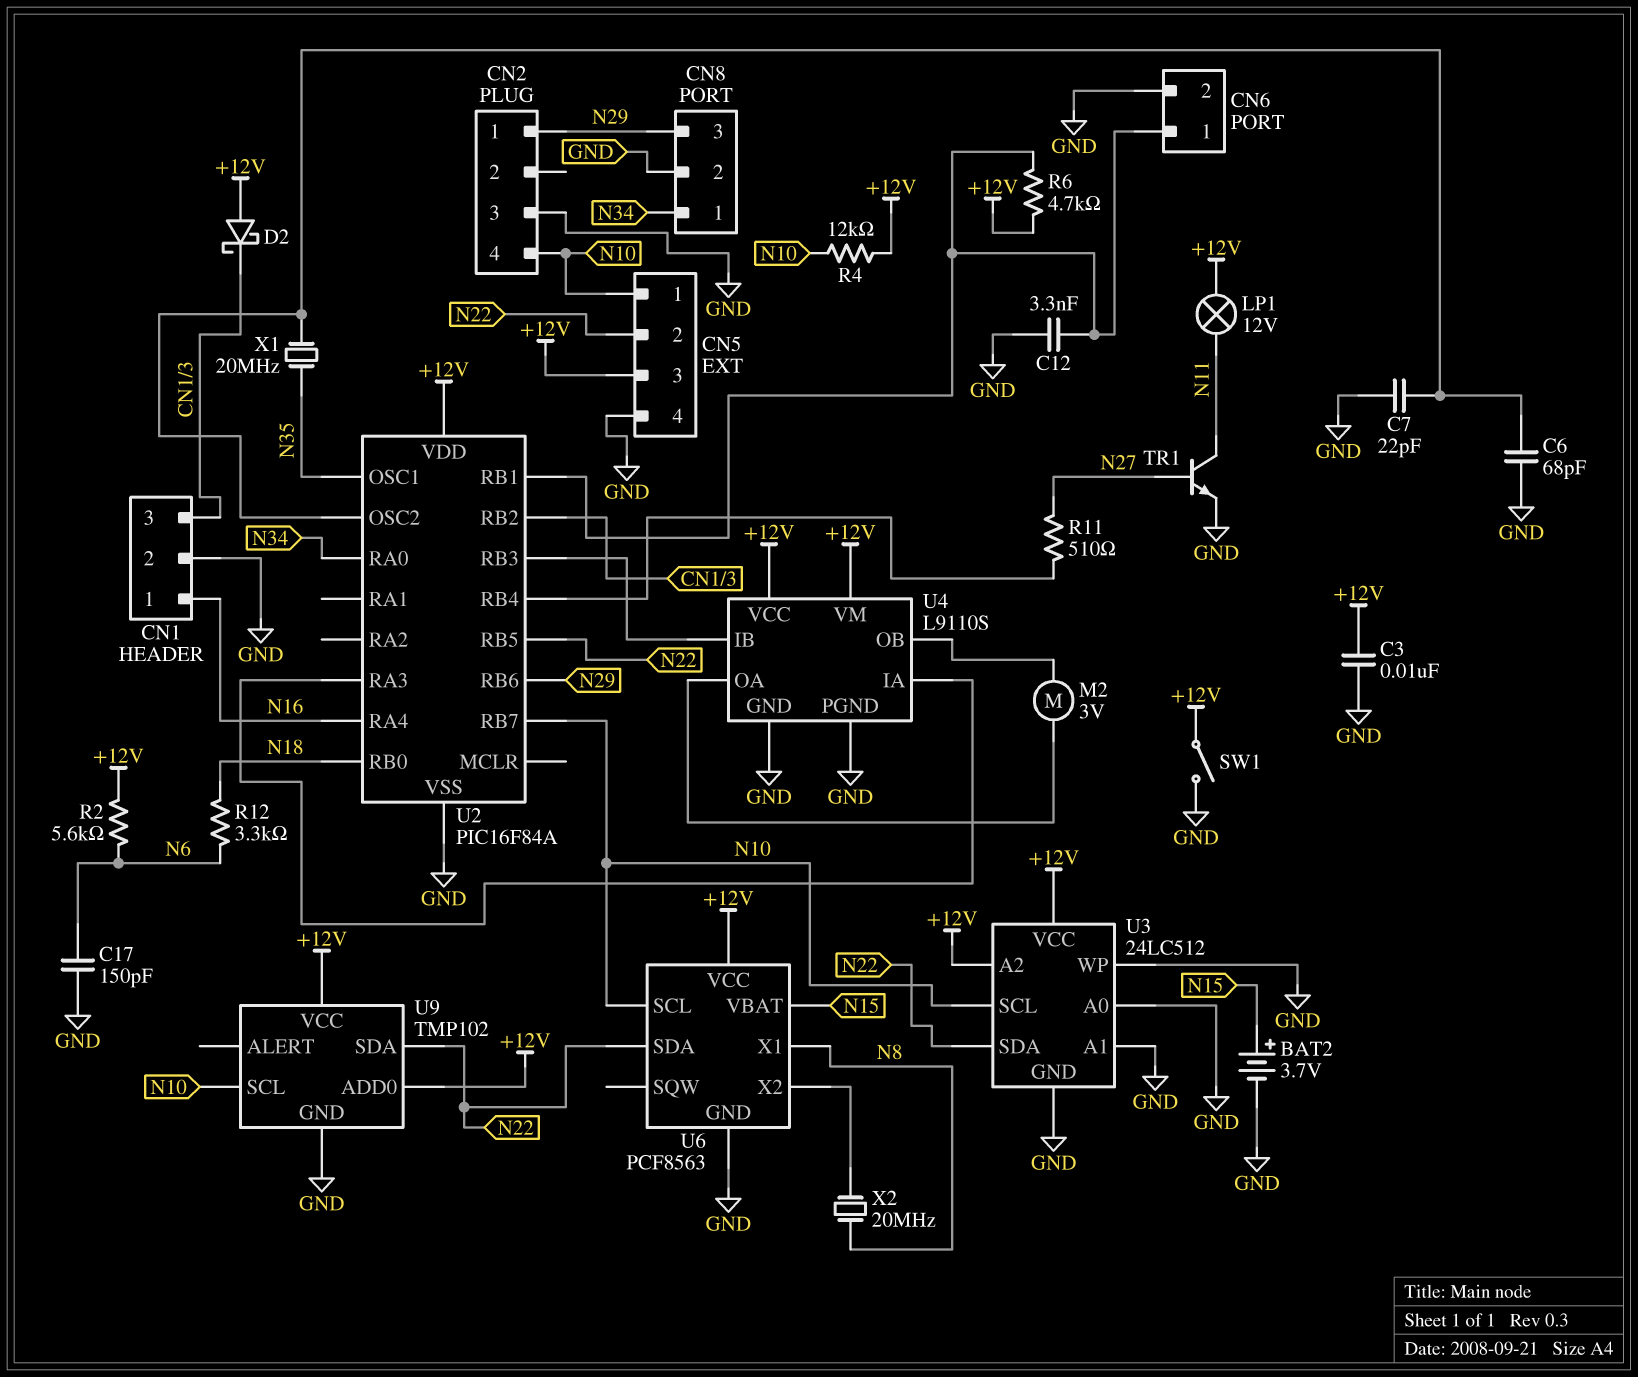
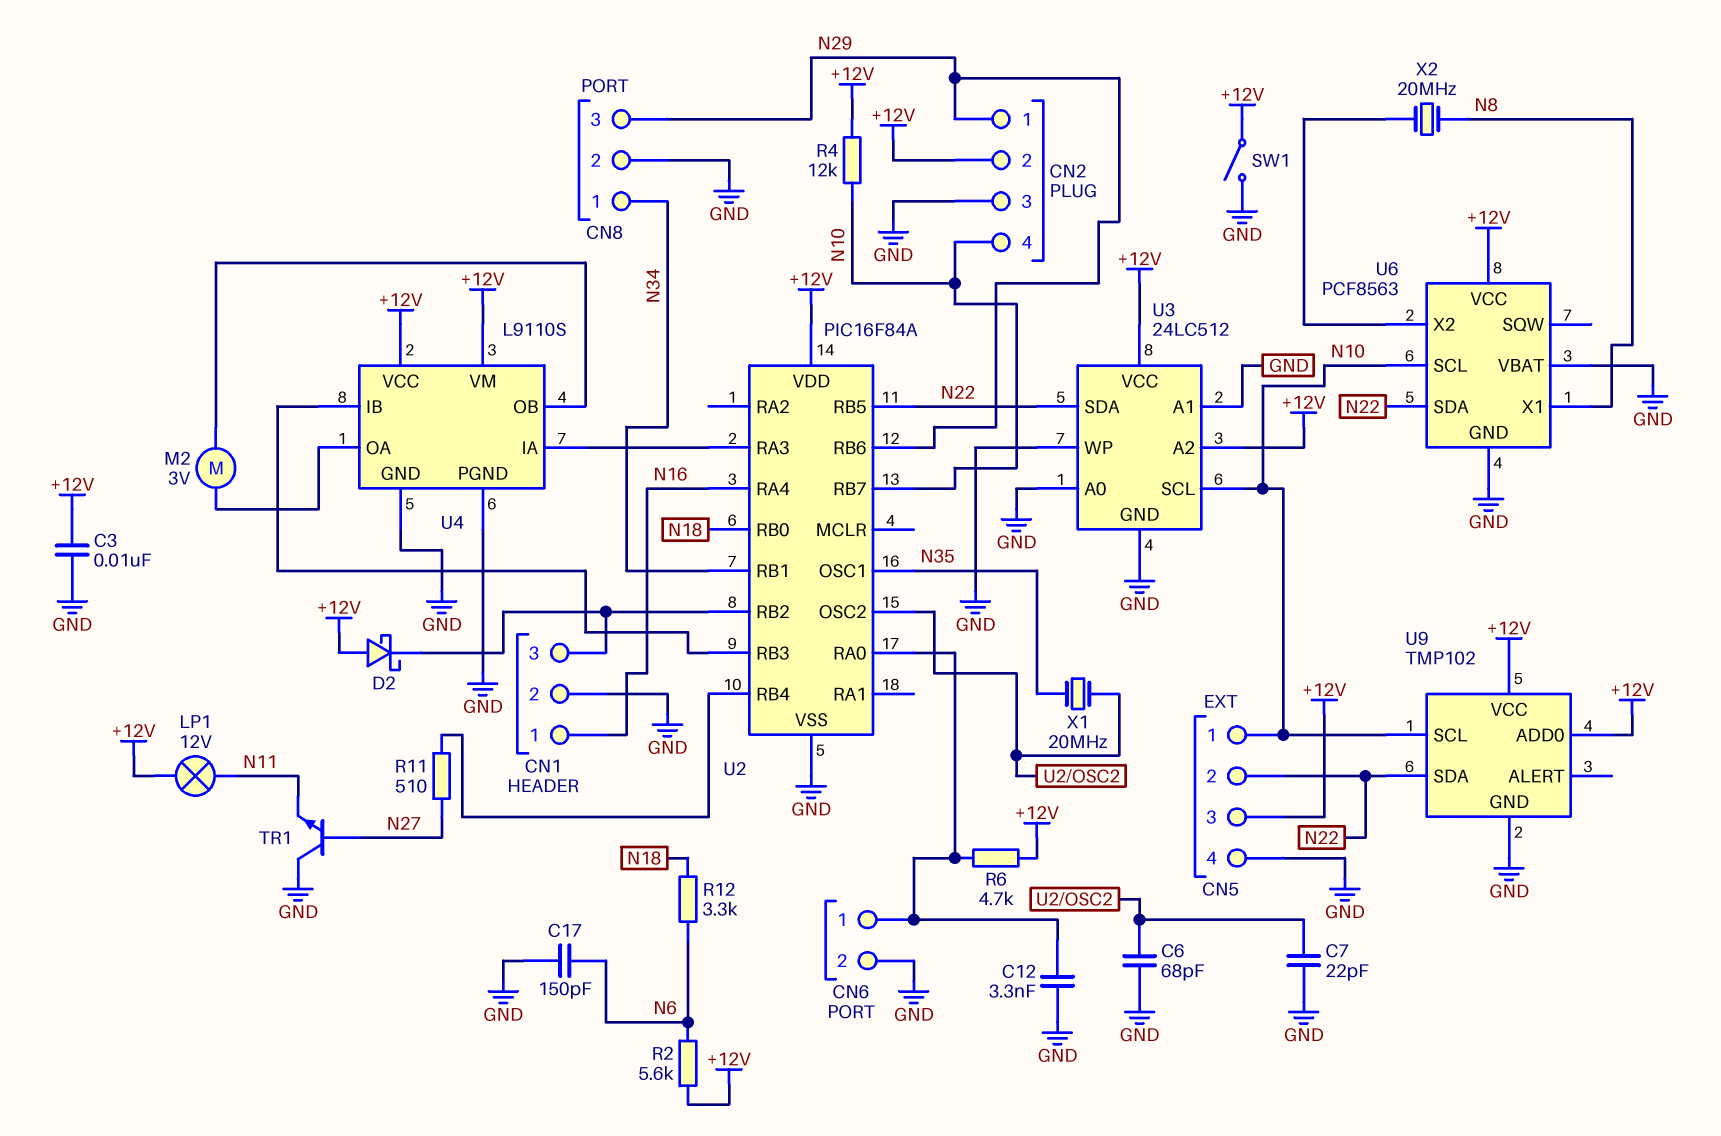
BAT2: 3.7V (plus N15, minus GND) -> none
CN2 pin 2: none -> +12V
TR1: NPN (B N27, C N11, E GND) -> NPN (B N27, C GND, E N11)
U2 pin RA0: N34 -> CN6/1
U2 pin RB1: CN6/1 -> N34
U6 pin VBAT: N15 -> GND

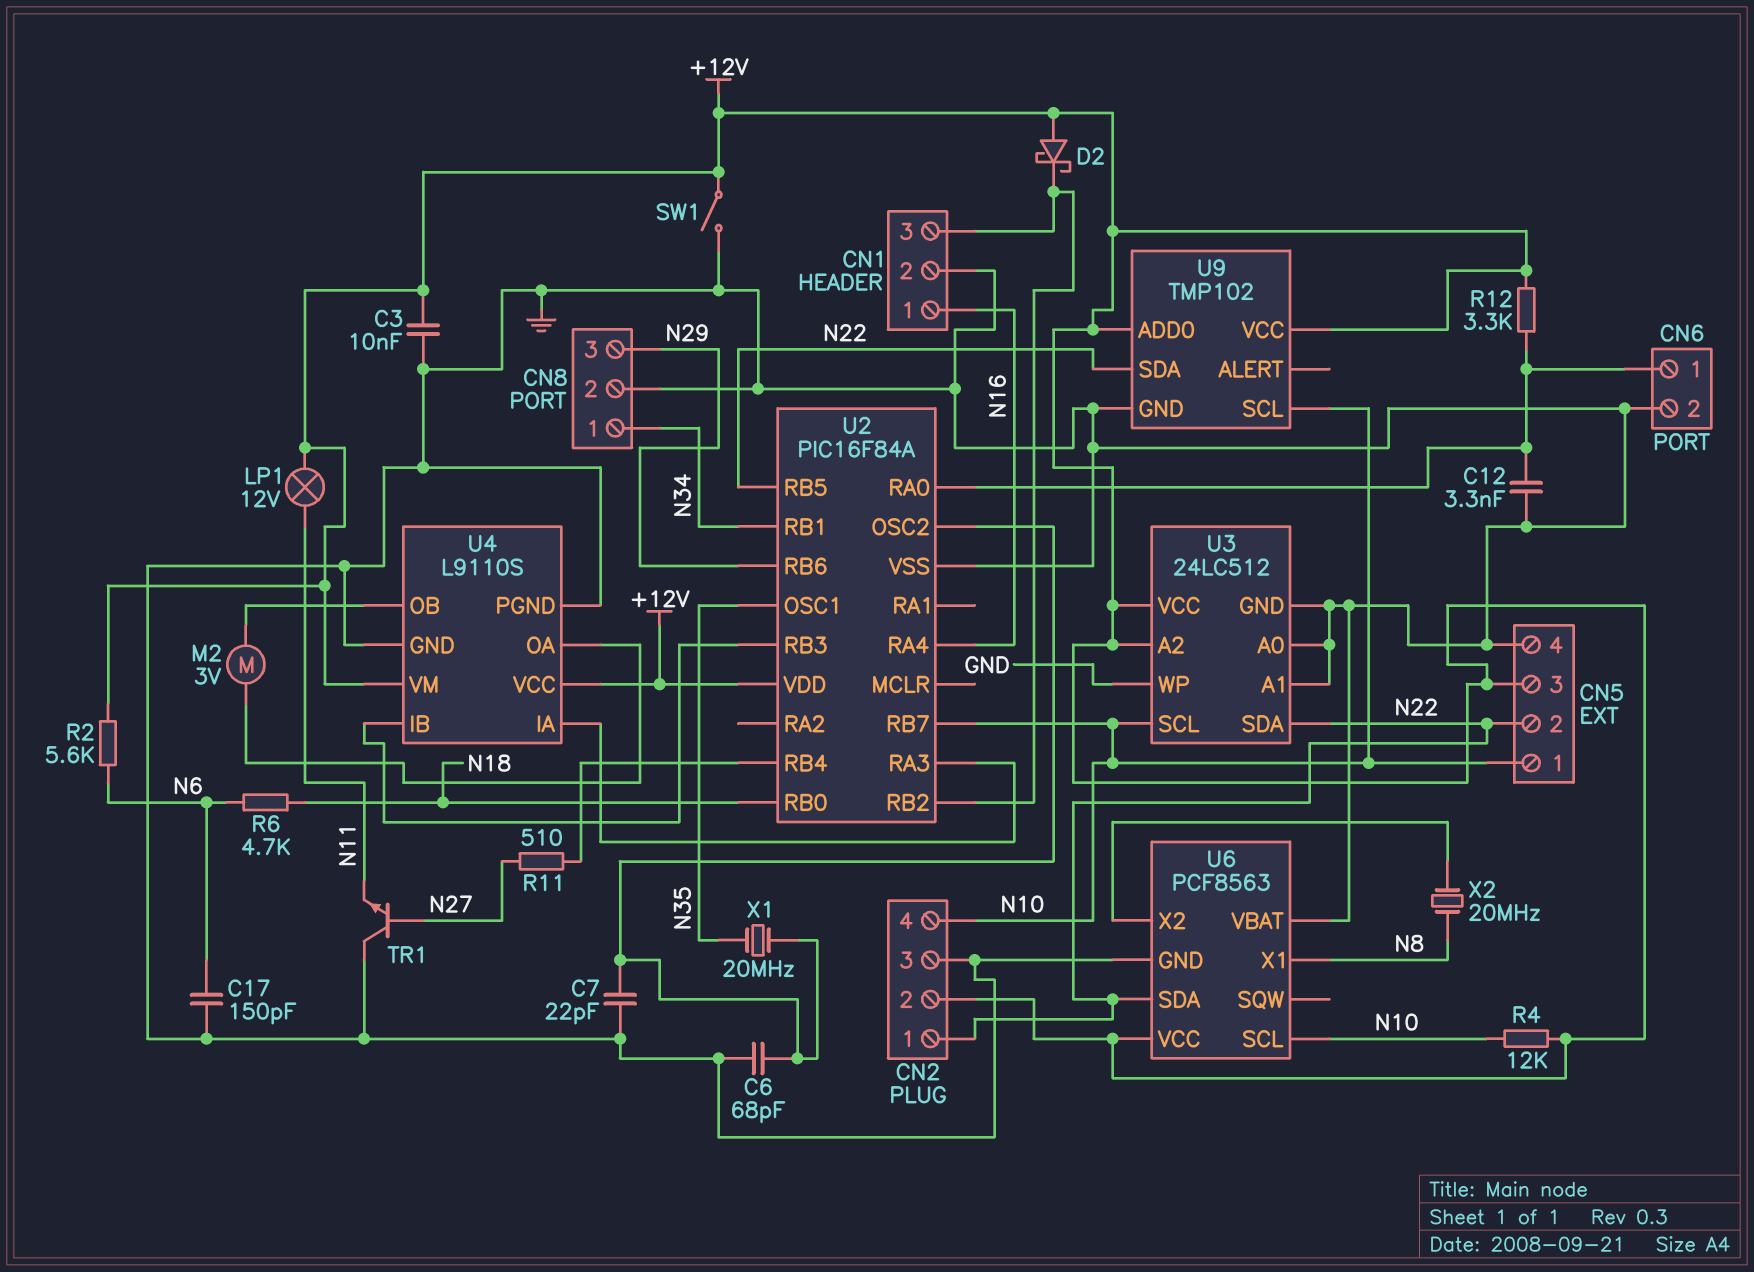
CN2 pin 1: N29 -> N22
R6: 4.7k (+12V, CN6/1) -> 4.7k (N6, N18)
R12: 3.3k (N6, N18) -> 3.3k (+12V, CN6/1)

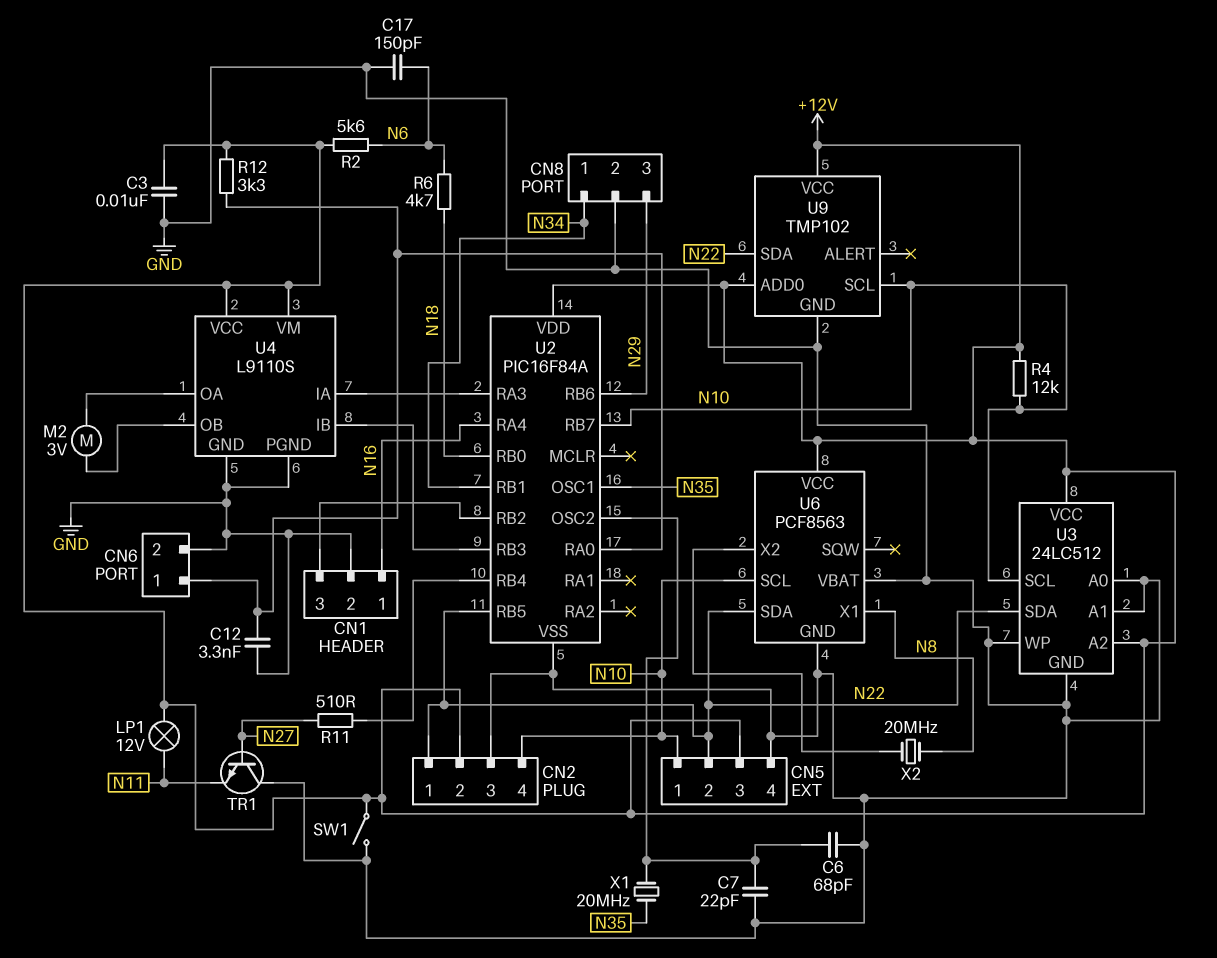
D2: schottky (A +12V, K CN1/3) -> none

